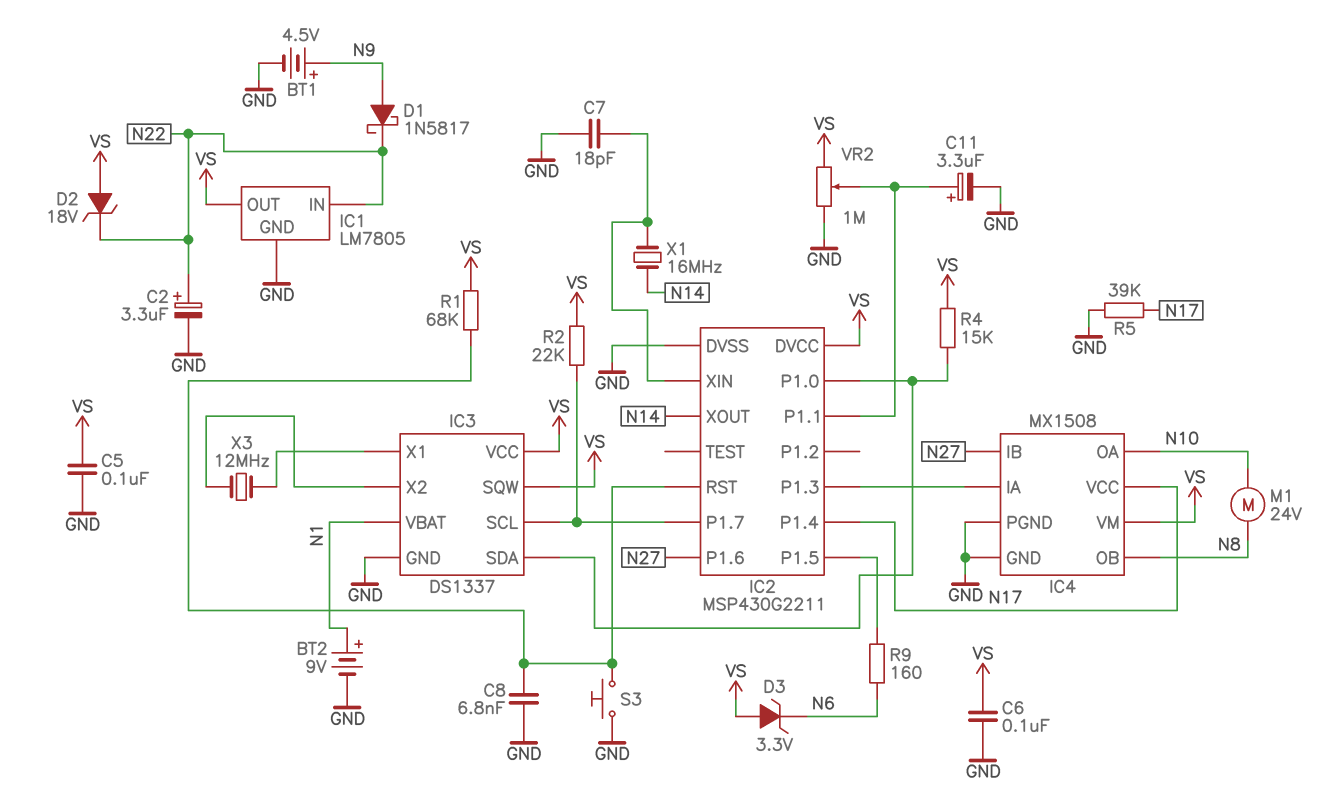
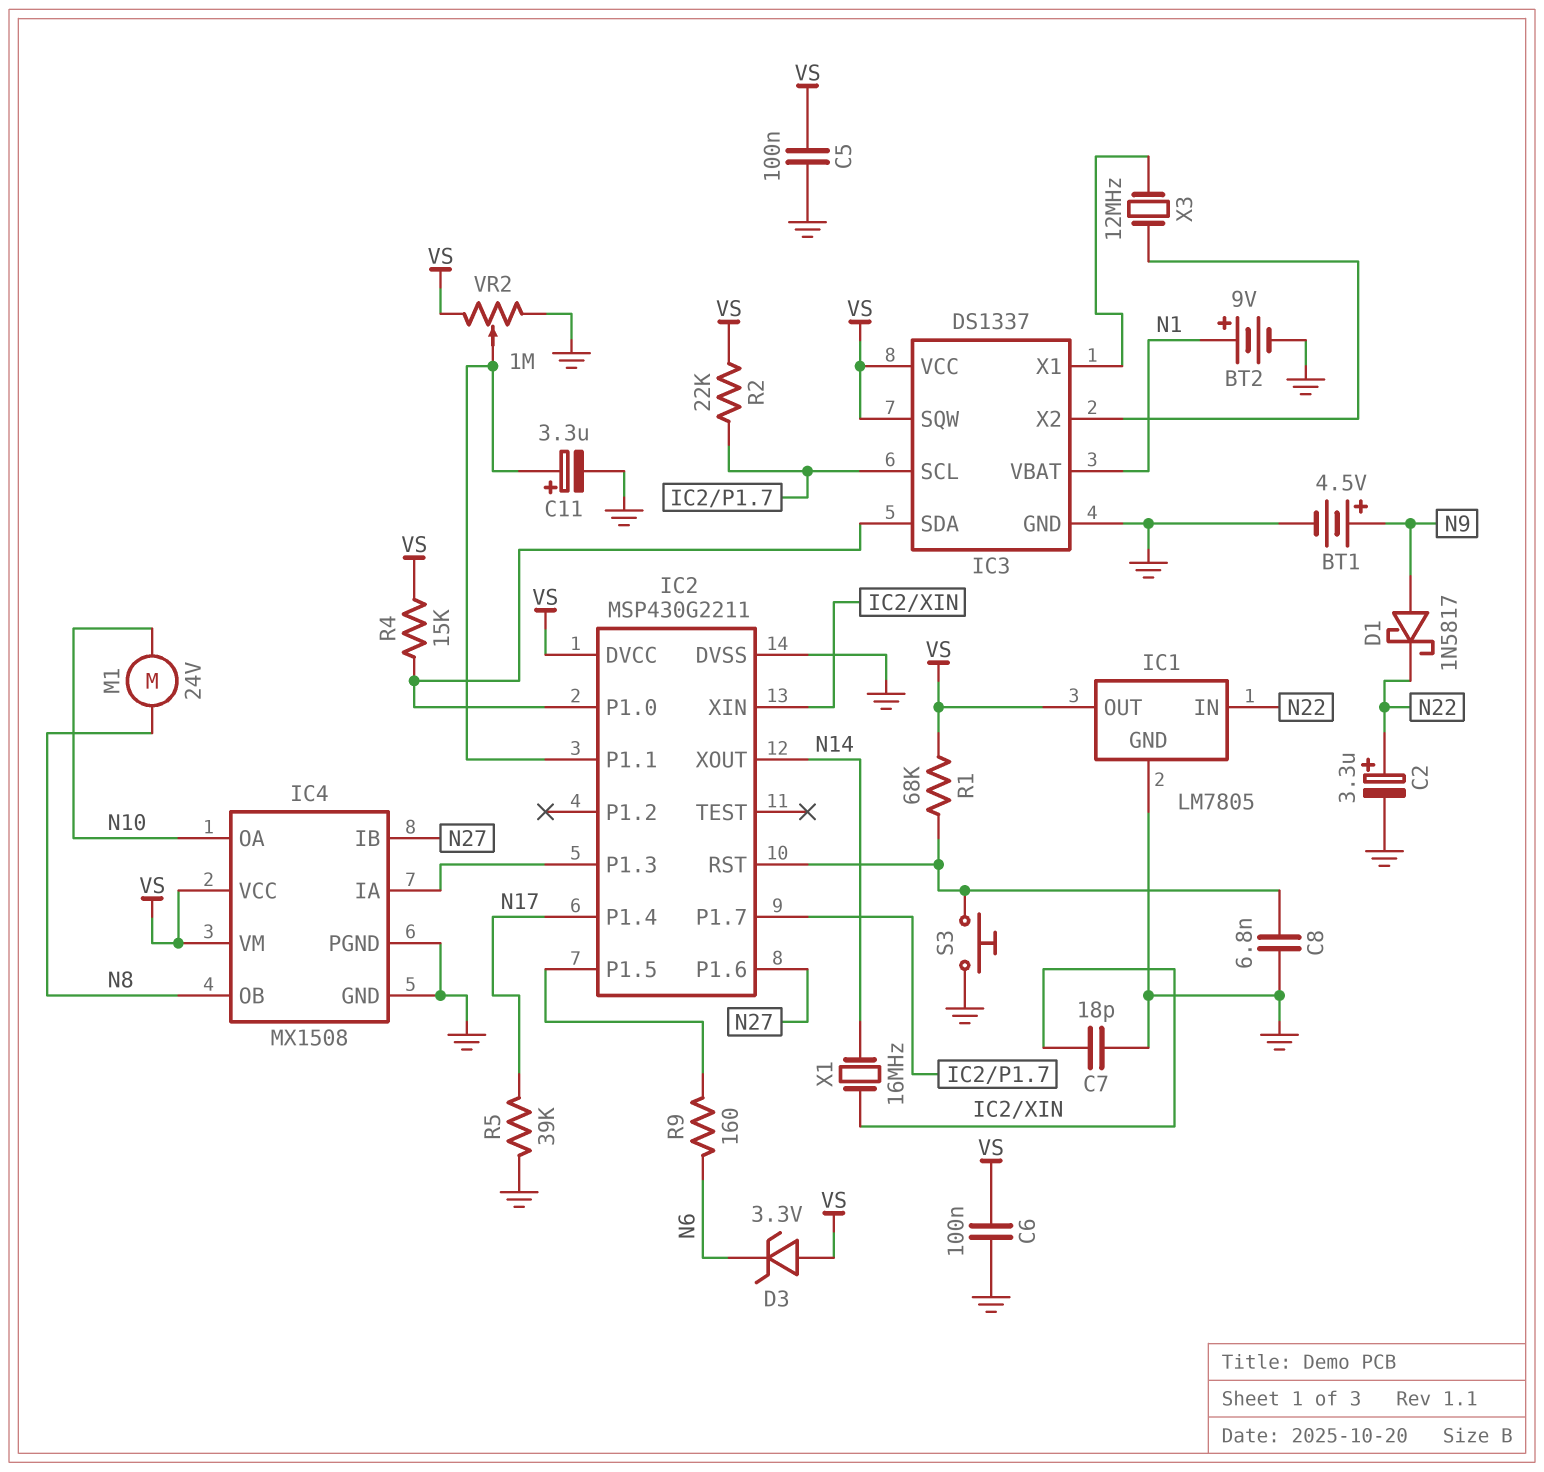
D2: zener 18V (A VS, K N22) -> none
IC4 pin VCC: N17 -> VS

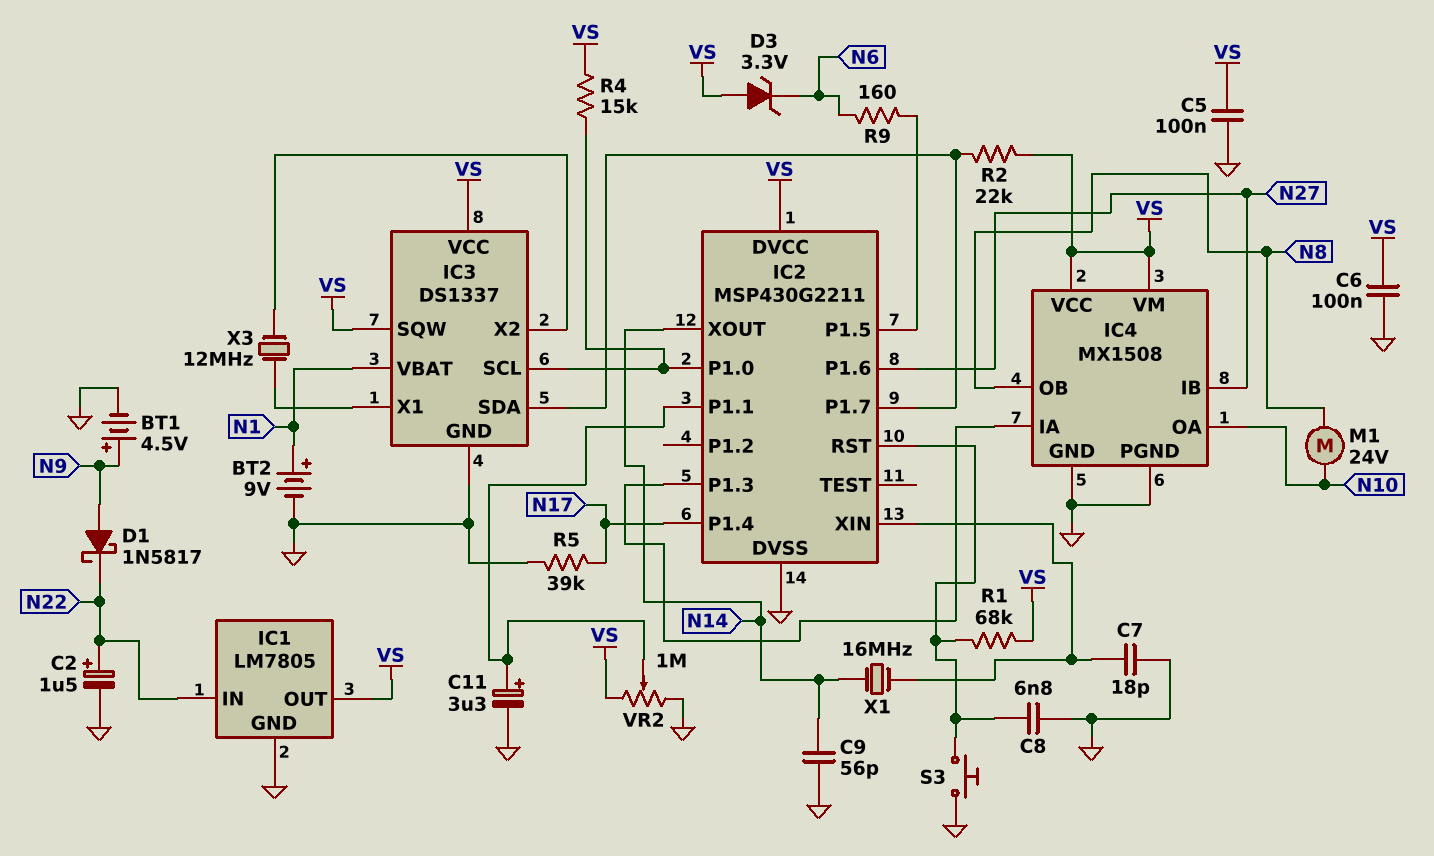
C2: 3.3uF (plus N22, minus GND) -> 1.5uF (plus N22, minus GND)
C9: none -> 56pF (GND, N14)
IC3 pin SCL: IC2/P1.7 -> IC2/P1.0
IC3 pin SDA: IC2/P1.0 -> IC2/P1.7

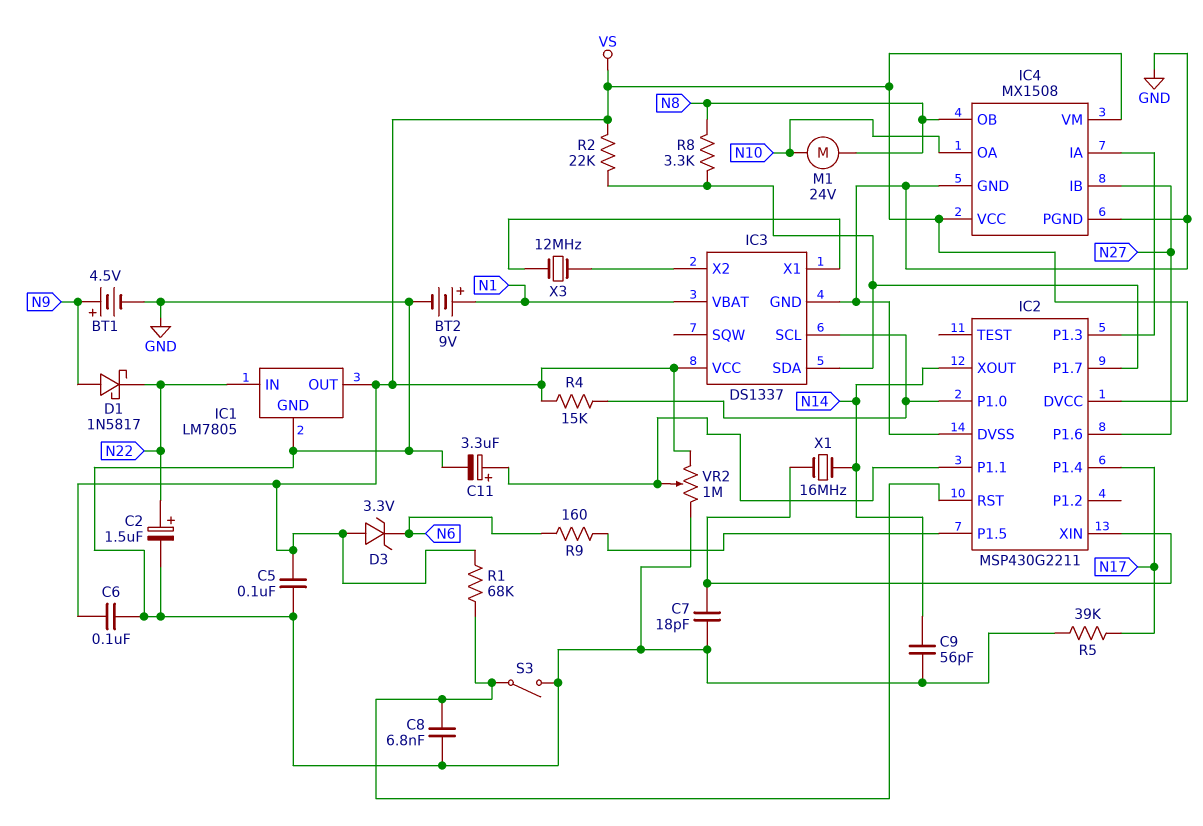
IC3 pin SQW: VS -> none
R8: none -> 3.3k (IC2/P1.7, N8)
S3: button (GND, IC2/RST) -> switch (GND, IC2/RST)

